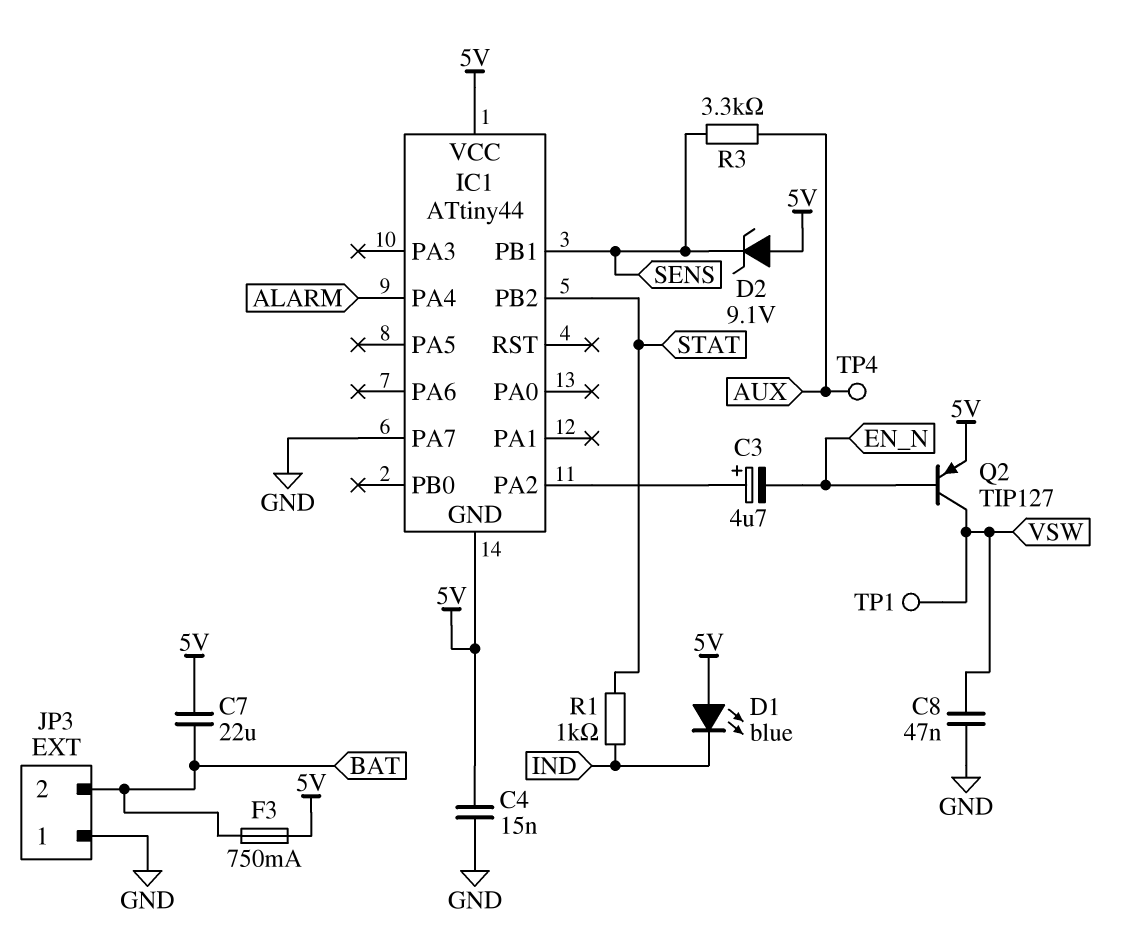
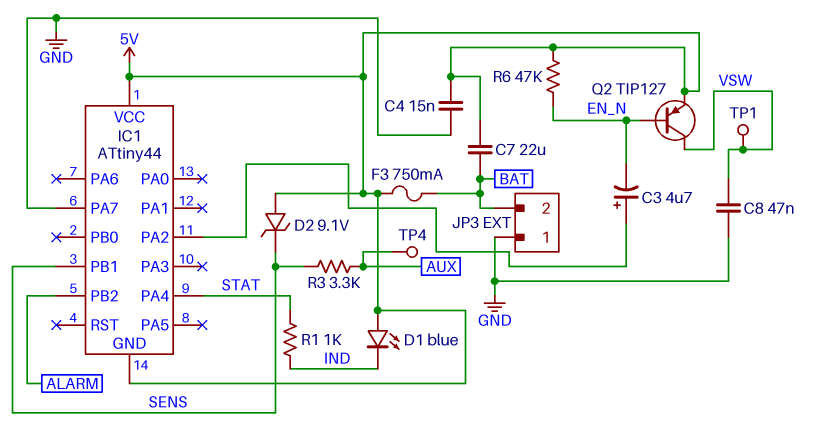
IC1 pin PA4: ALARM -> STAT
IC1 pin PB2: STAT -> ALARM
R6: none -> 47k (5V, EN_N)

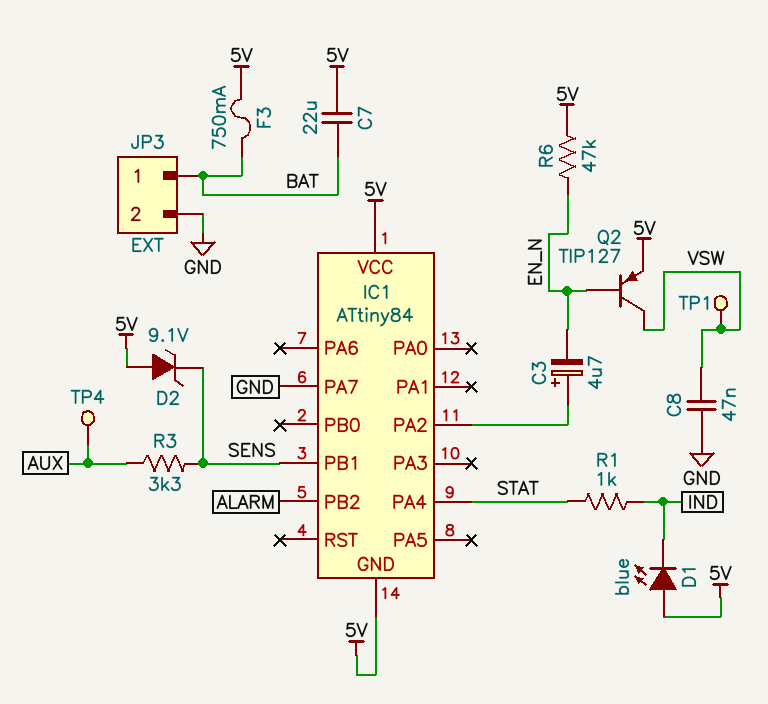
C4: 15nF (5V, GND) -> none
IC1: ATtiny44 -> ATtiny84
JP3 pin 1: GND -> BAT
JP3 pin 2: BAT -> GND

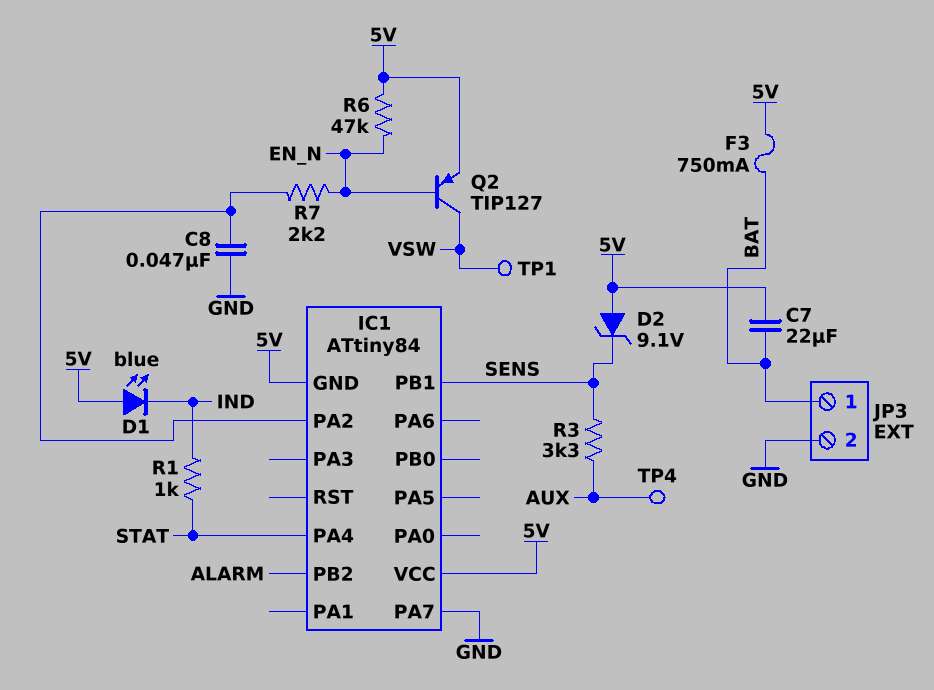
C3: 4.7uF (plus IC1/PA2, minus EN_N) -> none
C8: 47nF (GND, VSW) -> 47nF (GND, IC1/PA2)
R7: none -> 2.2k (EN_N, IC1/PA2)

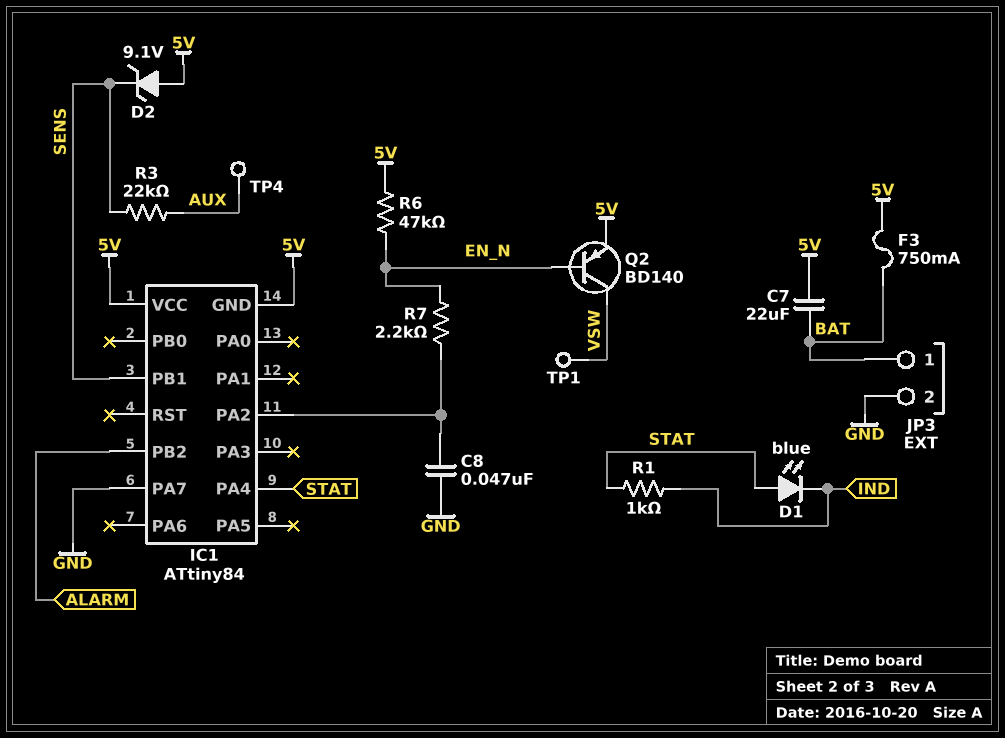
D1: LED blue (A 5V, K IND) -> LED blue (A STAT, K IND)
Q2: PNP TIP127 (B EN_N, C VSW, E 5V) -> PNP BD140 (B EN_N, C VSW, E 5V)
R3: 3.3k (AUX, SENS) -> 22k (AUX, SENS)

